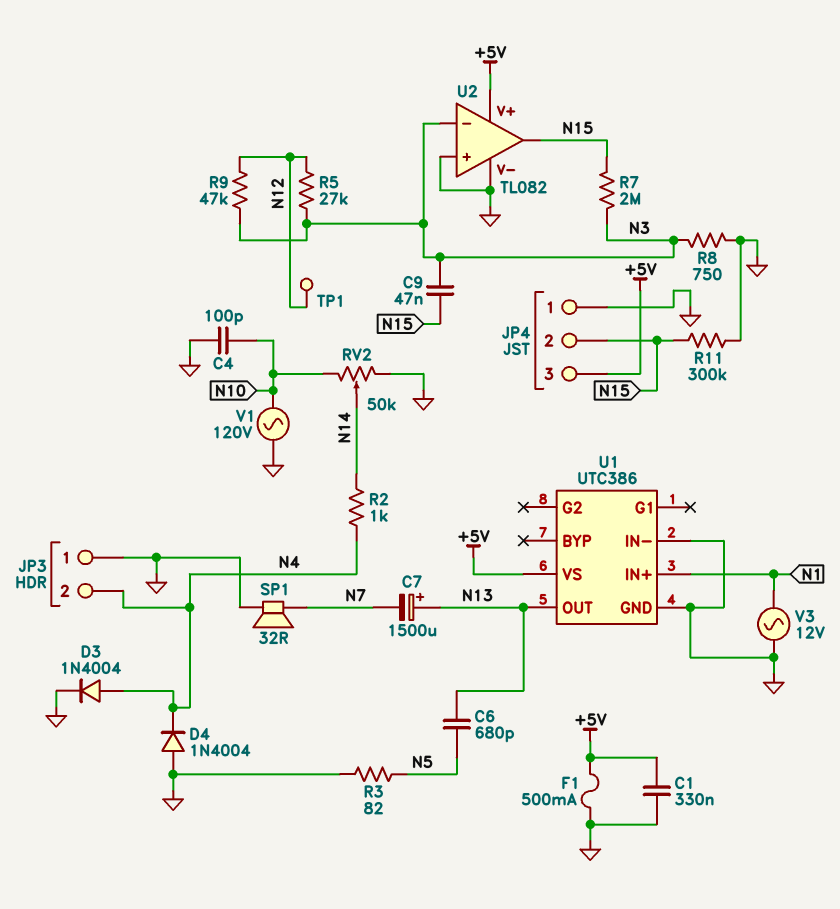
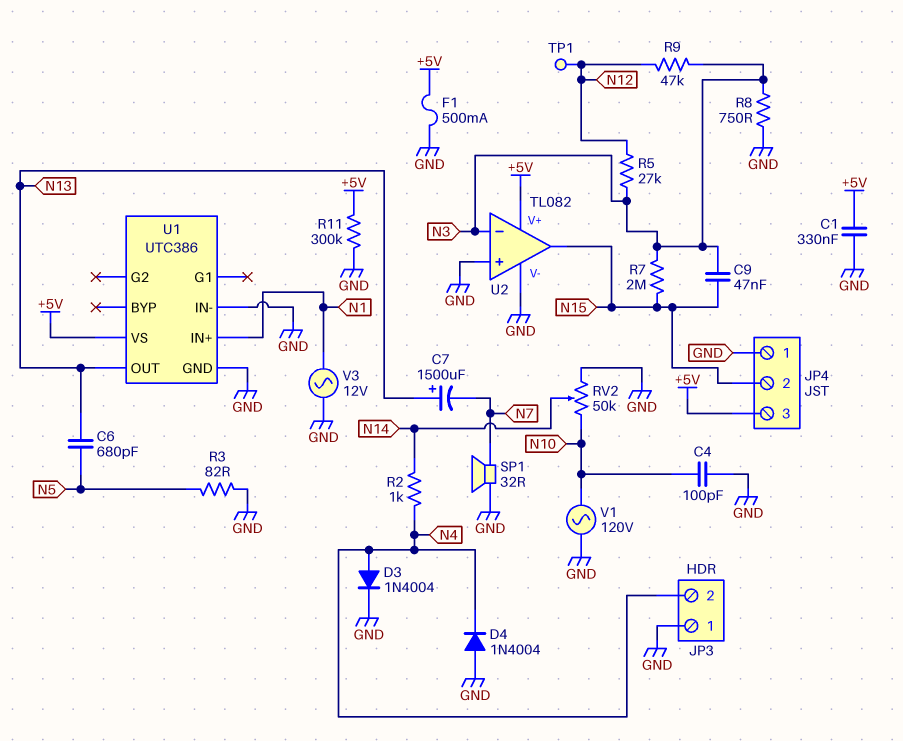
R11: 300k (GND, N15) -> 300k (+5V, GND)

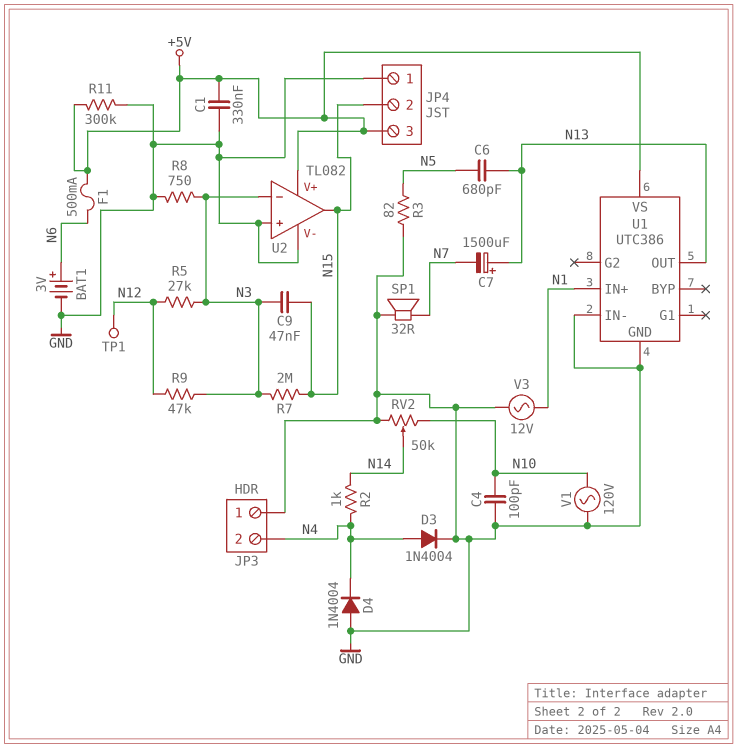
BAT1: none -> 3V (plus N6, minus GND)
F1: 500mA (+5V, GND) -> 500mA (+5V, N6)

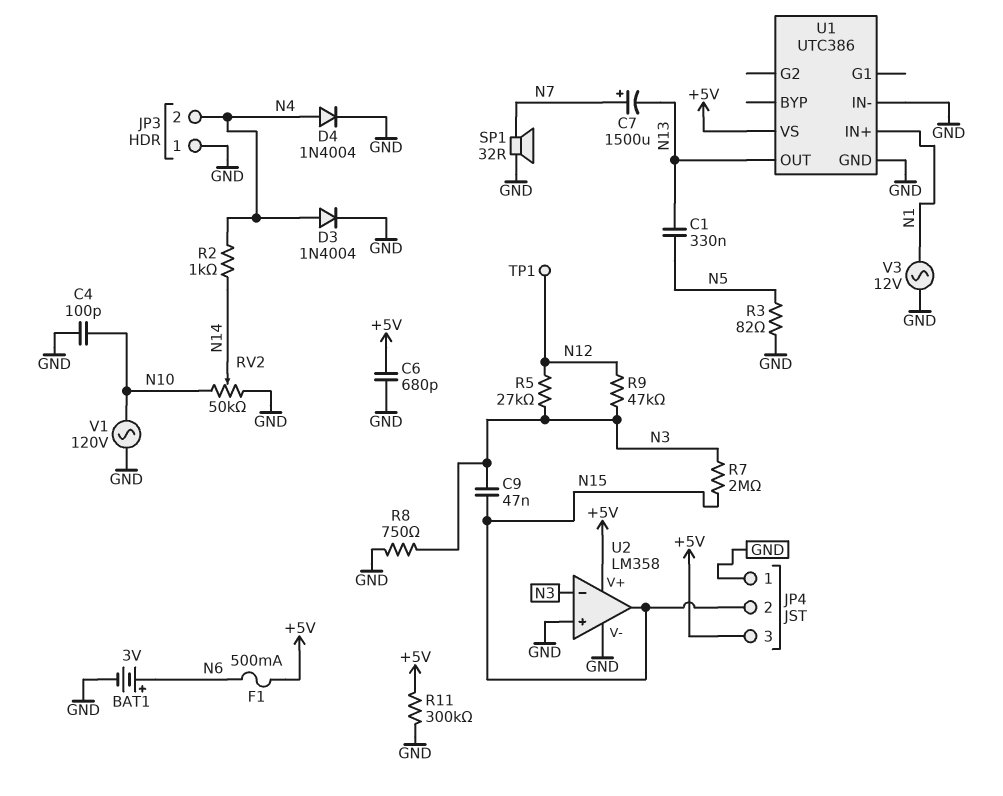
C1: 330nF (+5V, GND) -> 330nF (N5, N13)
C6: 680pF (N5, N13) -> 680pF (+5V, GND)
C7: 1500uF (plus N13, minus N7) -> 1500uF (plus N7, minus N13)
D4: diode 1N4004 (A GND, K N4) -> diode 1N4004 (A N4, K GND)
U2: TL082 -> LM358

